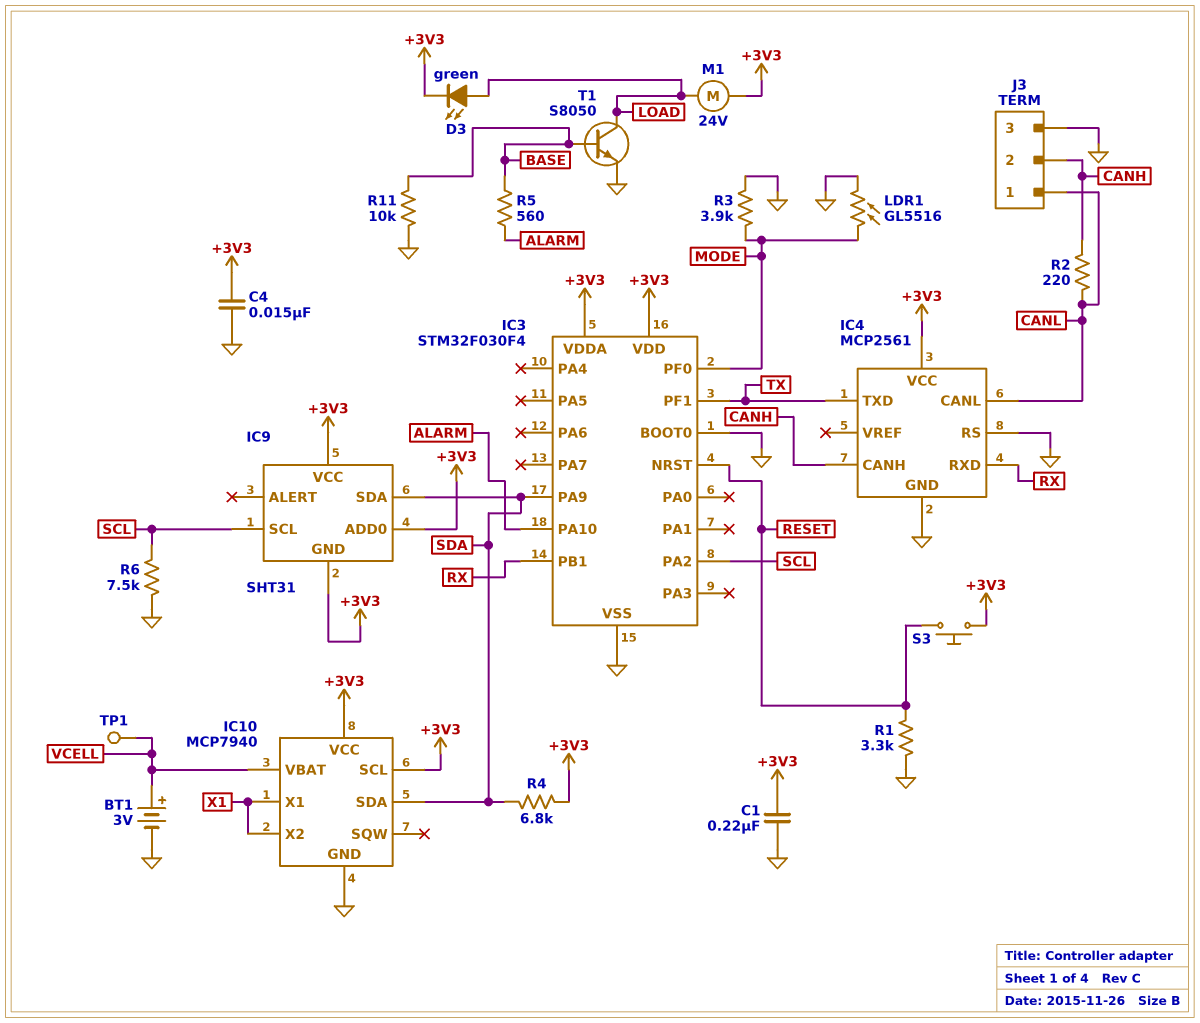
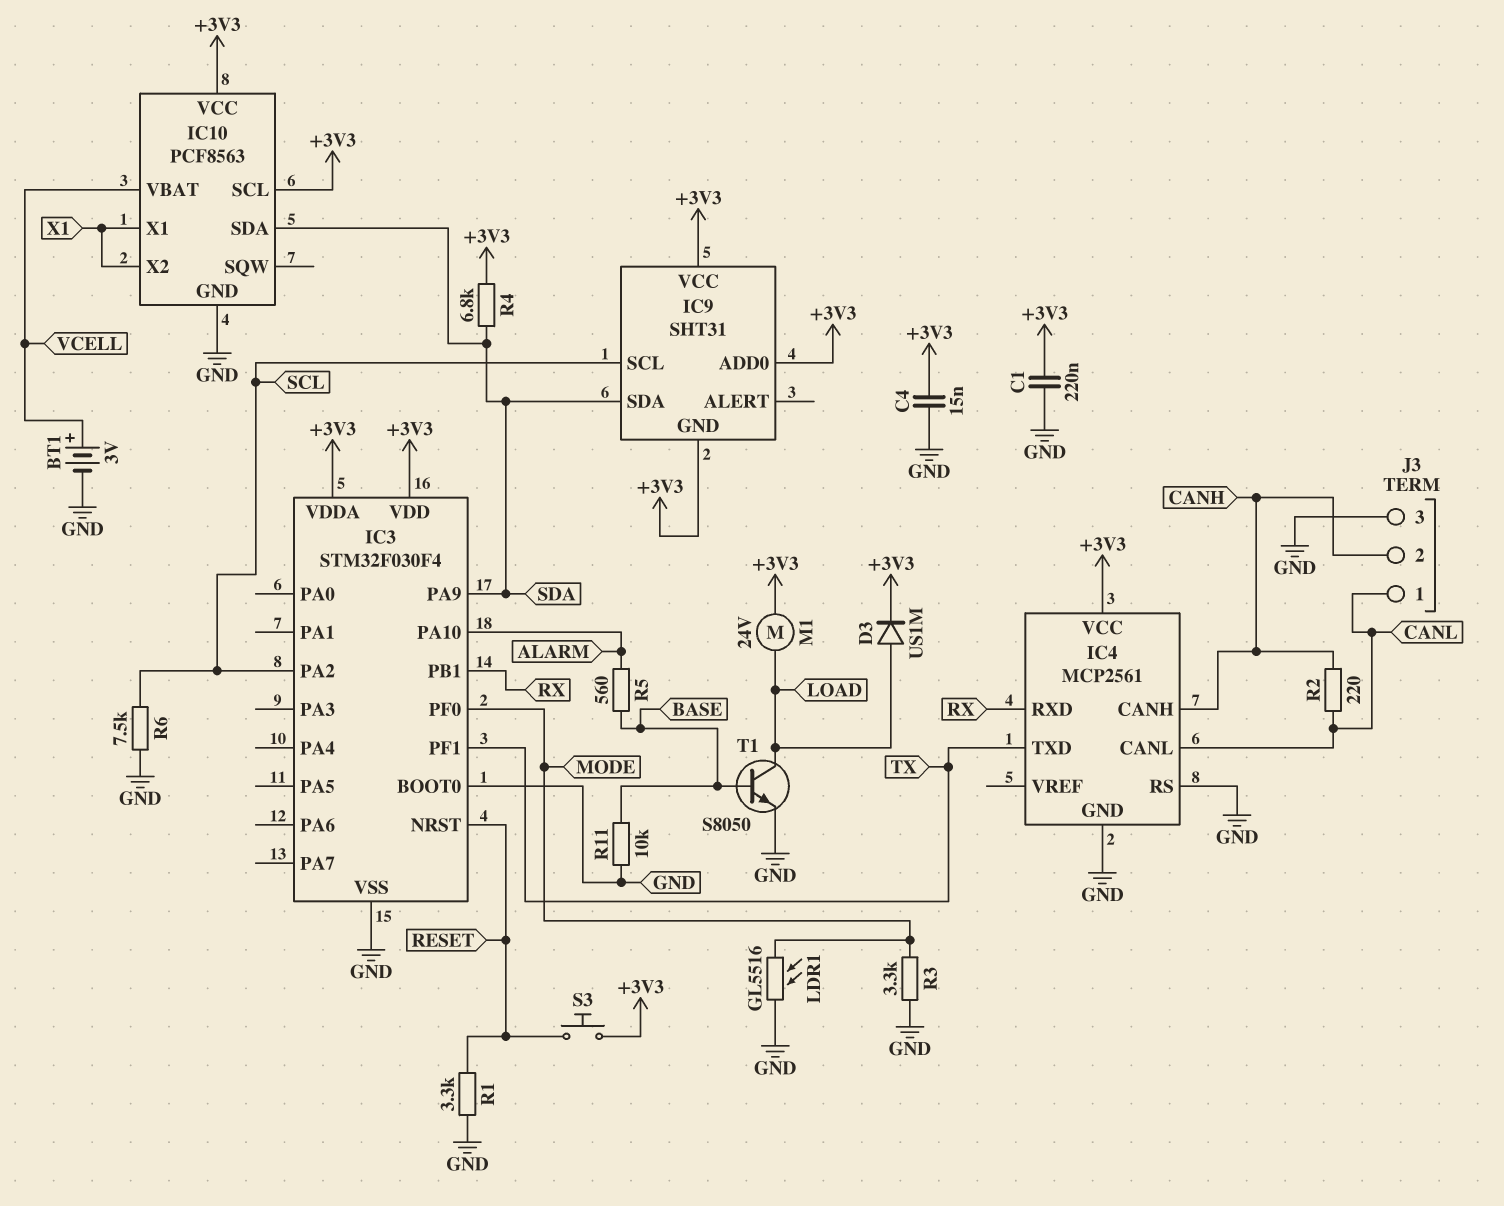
D3: LED green (A LOAD, K +3V3) -> diode US1M (A LOAD, K +3V3)
IC10: MCP7940 -> PCF8563
R3: 3.9k (GND, MODE) -> 3.3k (GND, MODE)
TP1: test point (VCELL) -> none

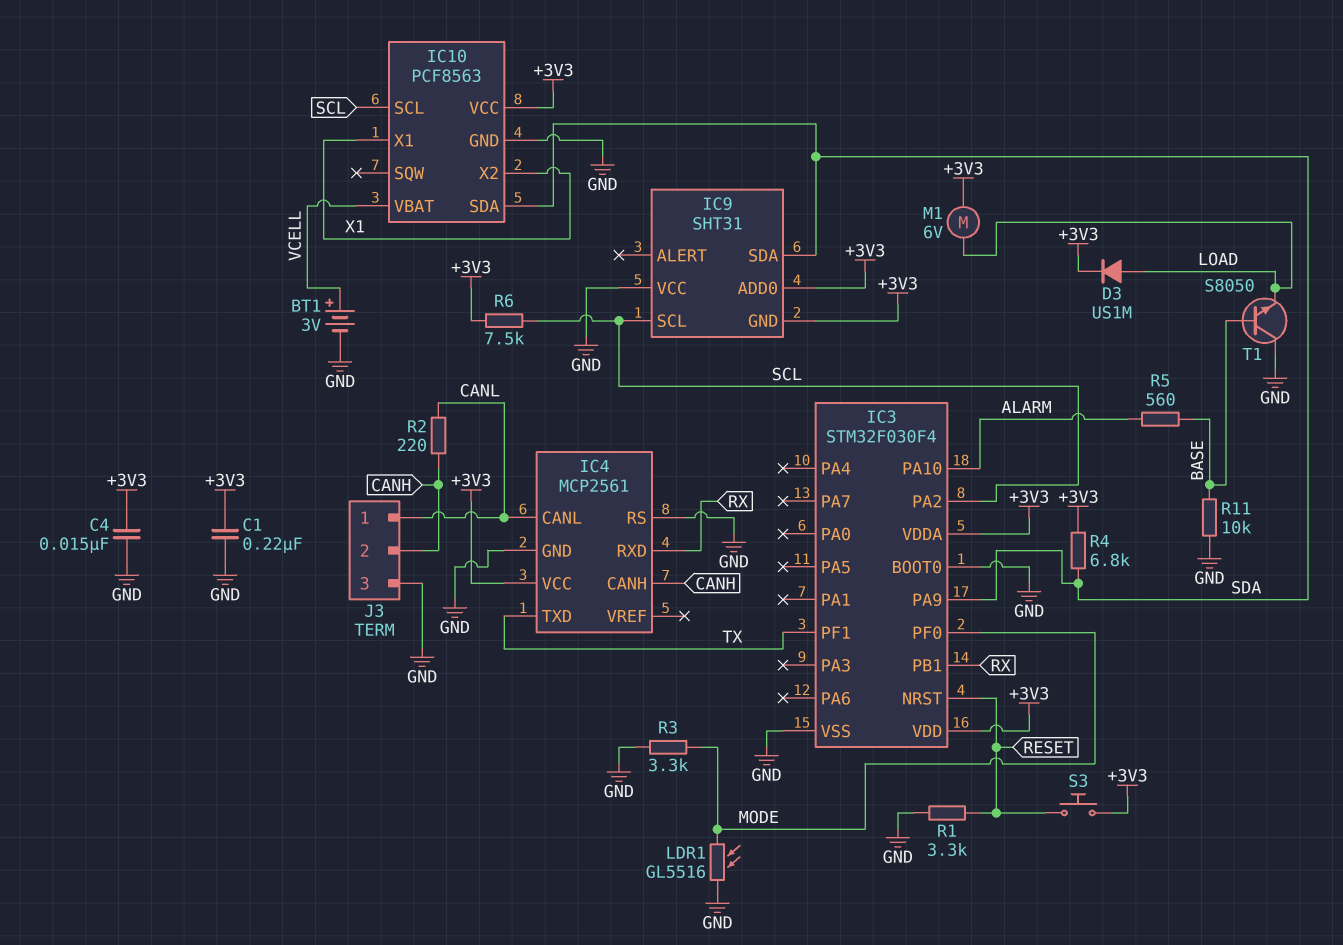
IC9 pin VCC: +3V3 -> GND
IC10 pin SCL: +3V3 -> SCL
M1: motor 24V (+3V3, LOAD) -> motor 6V (+3V3, LOAD)
R6: 7.5k (GND, SCL) -> 7.5k (+3V3, SCL)
T1: NPN S8050 (B BASE, C LOAD, E GND) -> NPN S8050 (B BASE, C GND, E LOAD)

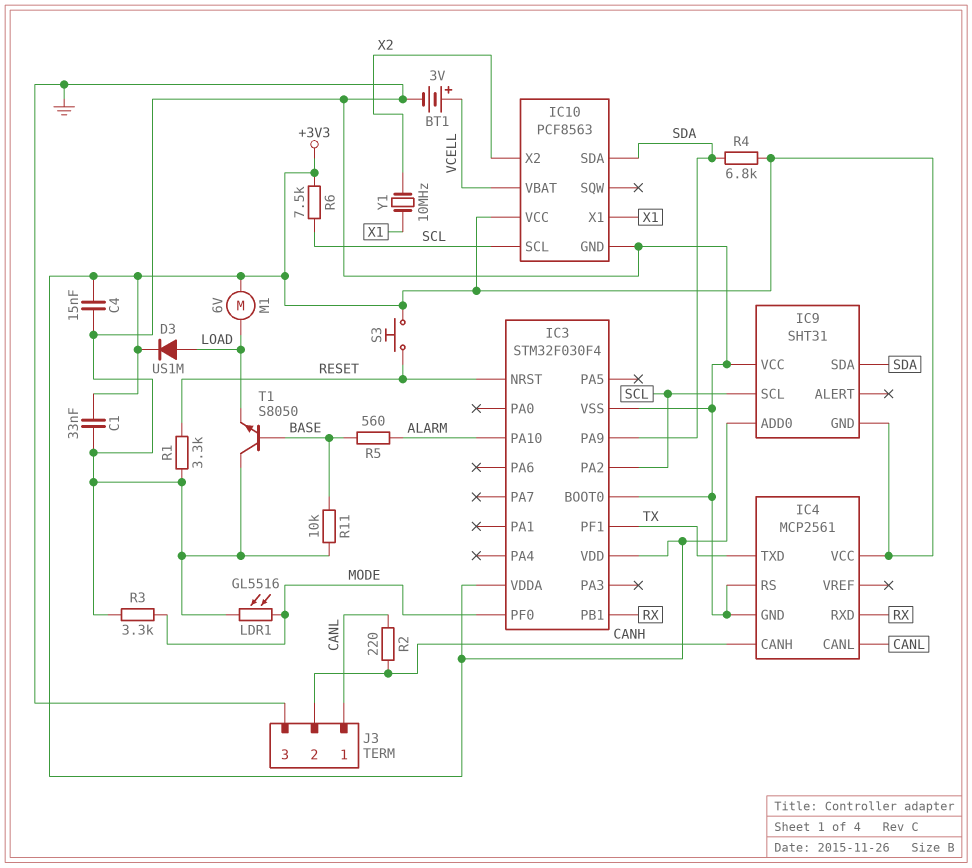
C1: 220nF (+3V3, GND) -> 33nF (+3V3, GND)
IC10 pin X2: X1 -> X2
Y1: none -> 10MHz (X1, X2)

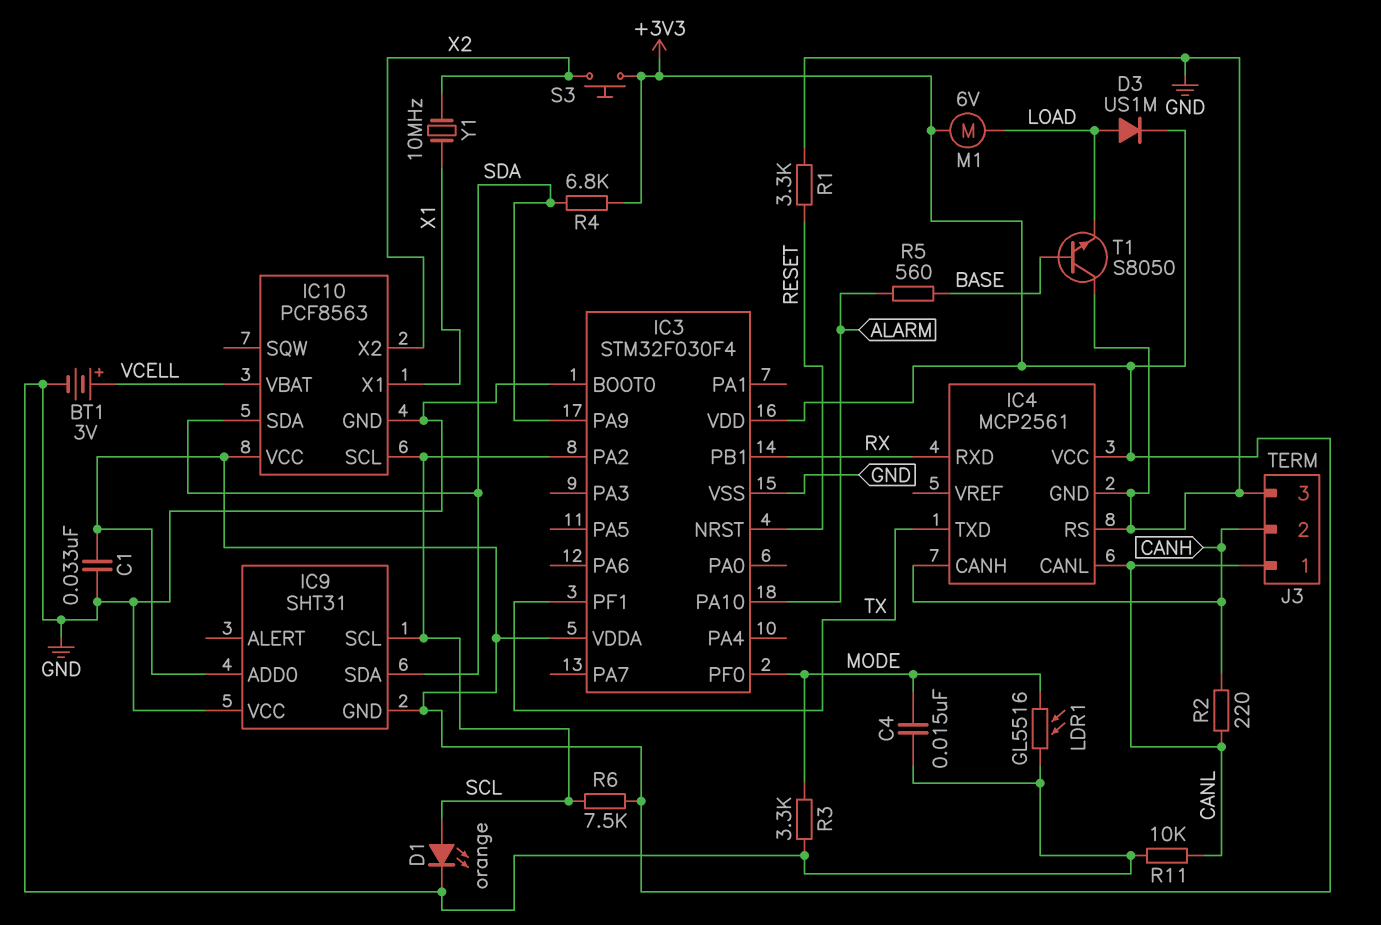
C4: 15nF (+3V3, GND) -> 15nF (GND, MODE)
D1: none -> LED orange (A SCL, K GND)
R11: 10k (BASE, GND) -> 10k (CANL, GND)
S3: button (+3V3, RESET) -> button (+3V3, X2)

